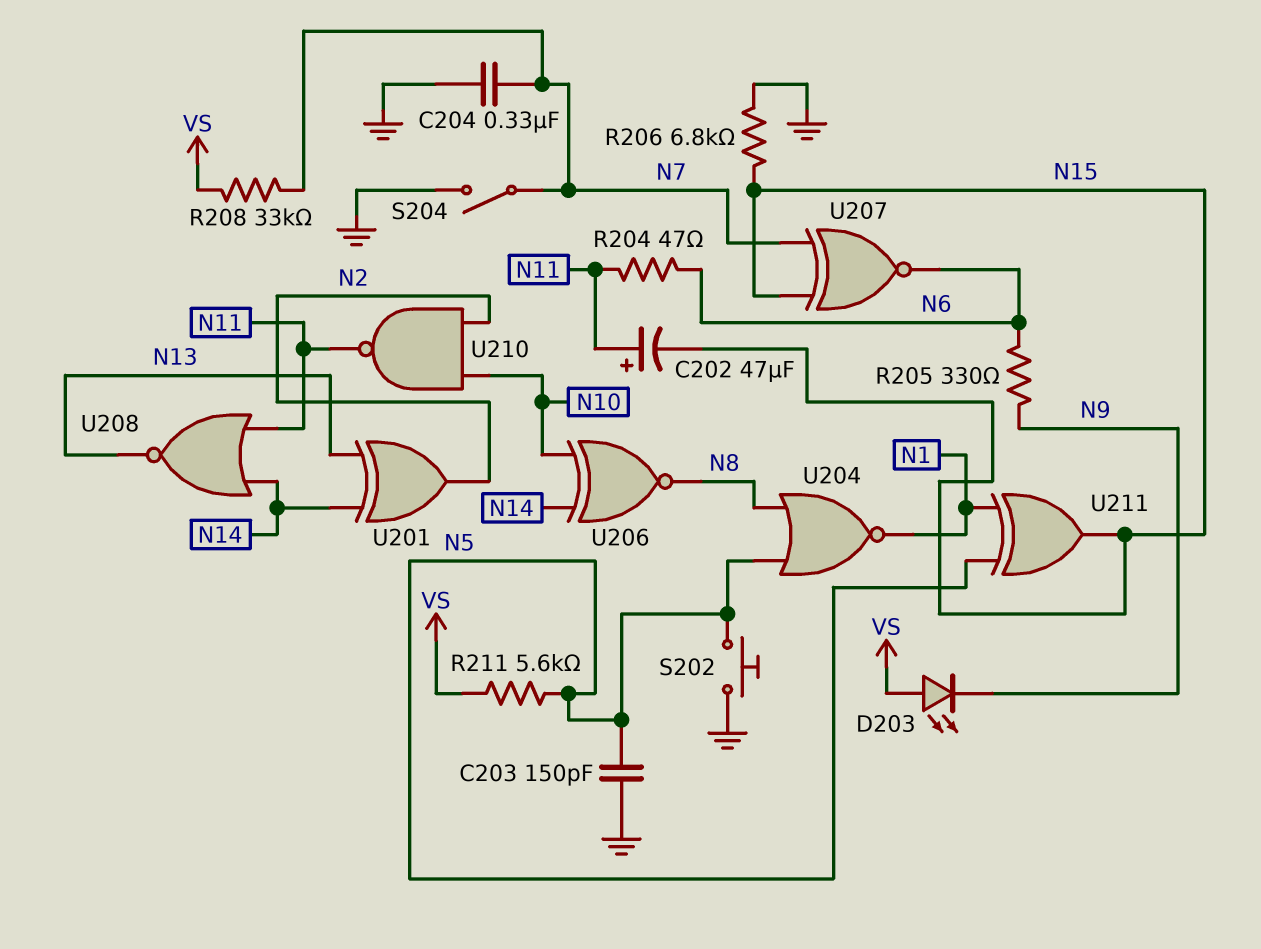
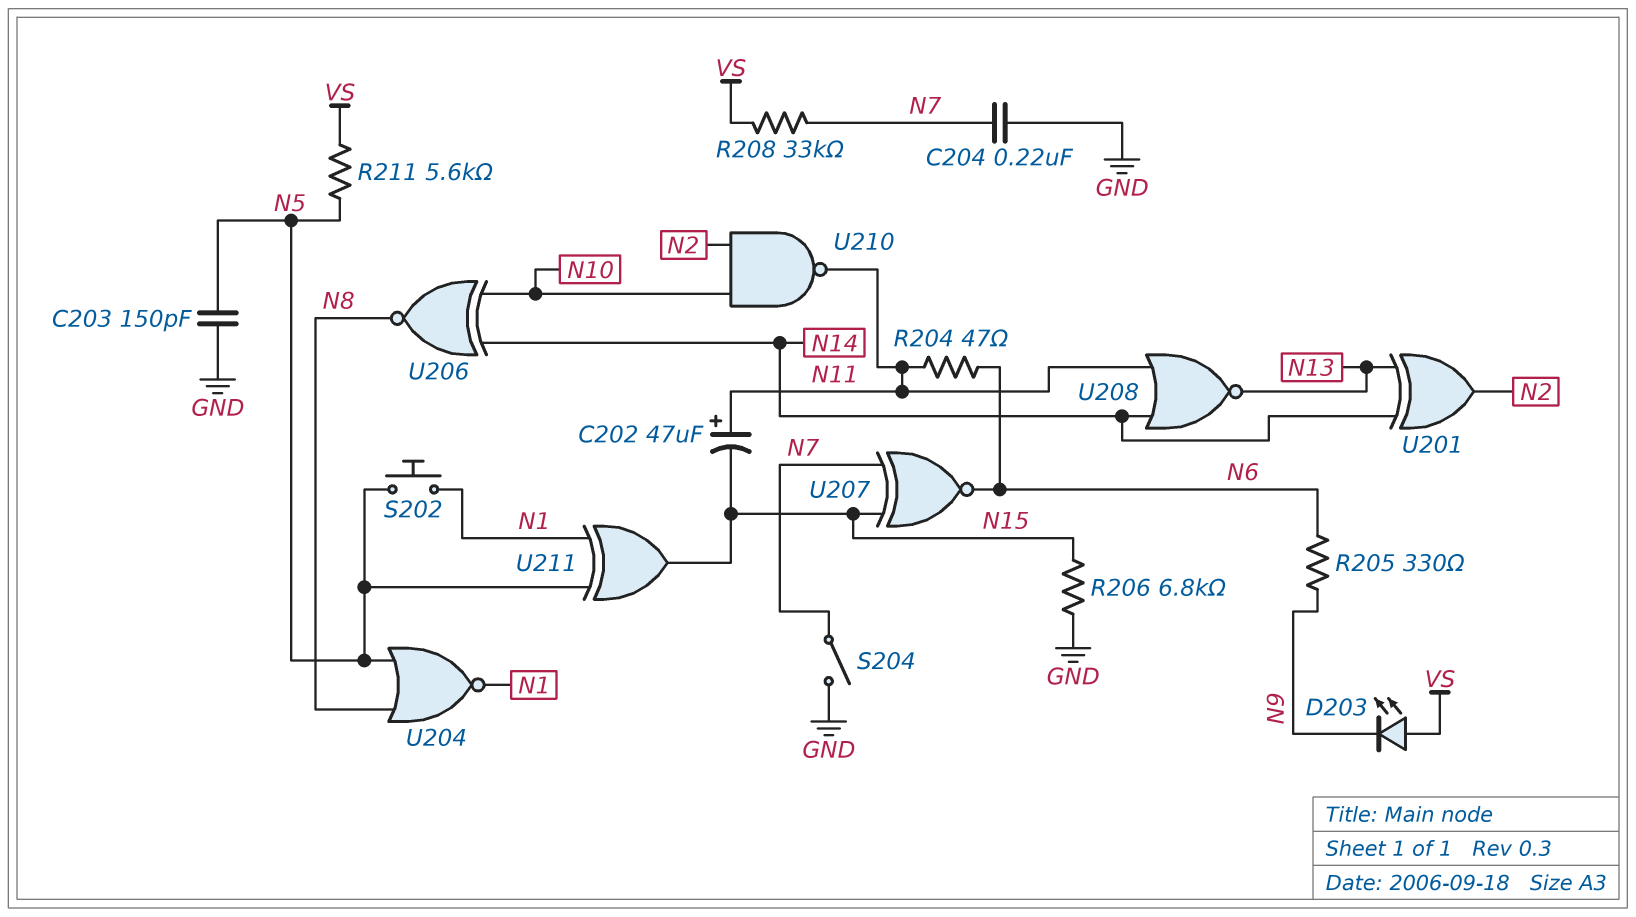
C204: 330nF (GND, N7) -> 220nF (GND, N7)
S202: button (GND, N5) -> button (N1, N5)

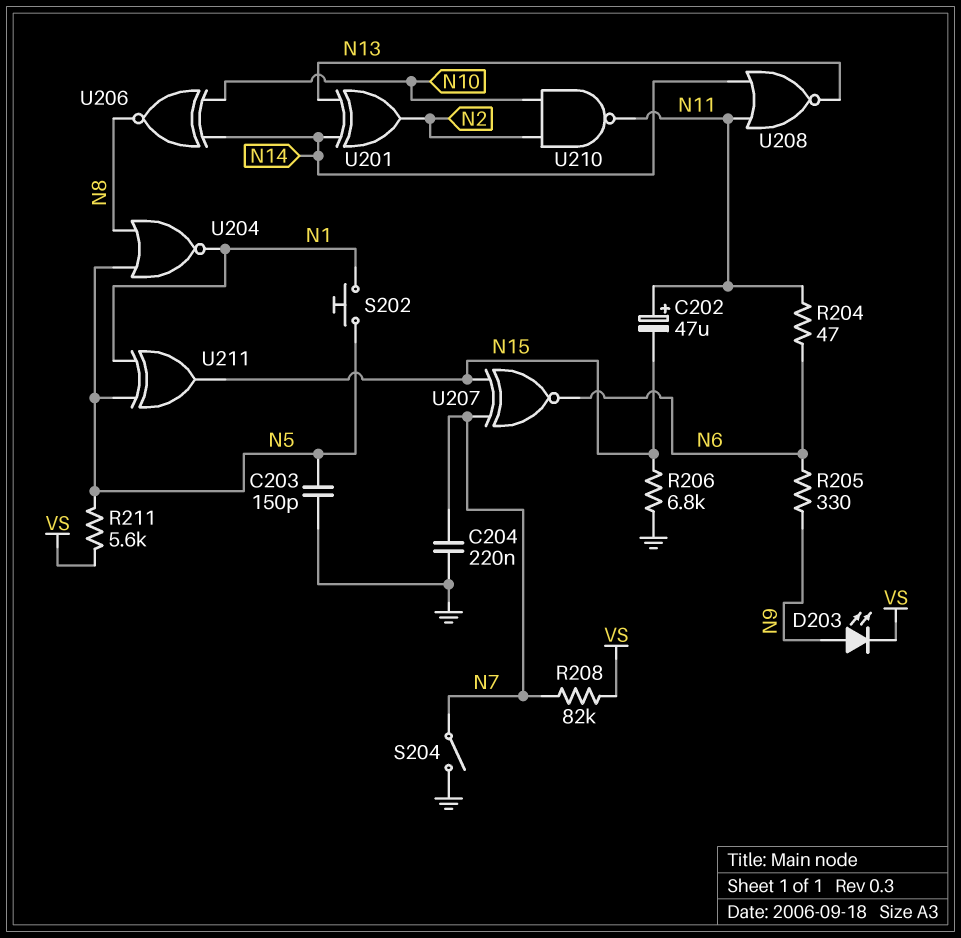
D203: LED (A VS, K N9) -> LED (A N9, K VS)
R208: 33k (N7, VS) -> 82k (N7, VS)

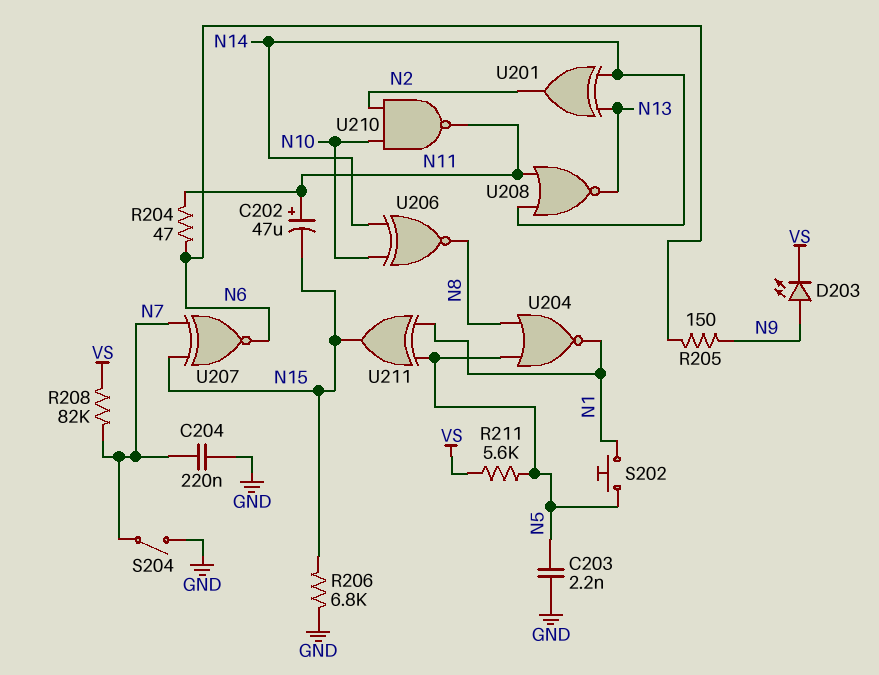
C203: 150pF (GND, N5) -> 2.2nF (GND, N5)
R205: 330 (N6, N9) -> 150 (N6, N9)

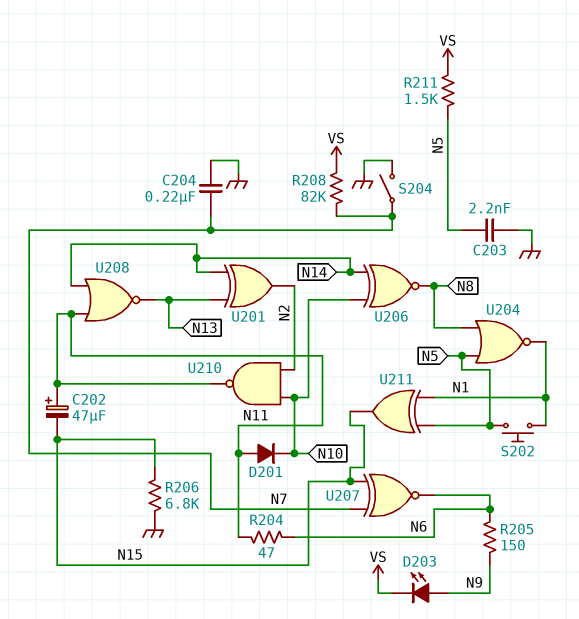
D201: none -> diode (A N11, K N10)
R211: 5.6k (N5, VS) -> 1.5k (N5, VS)

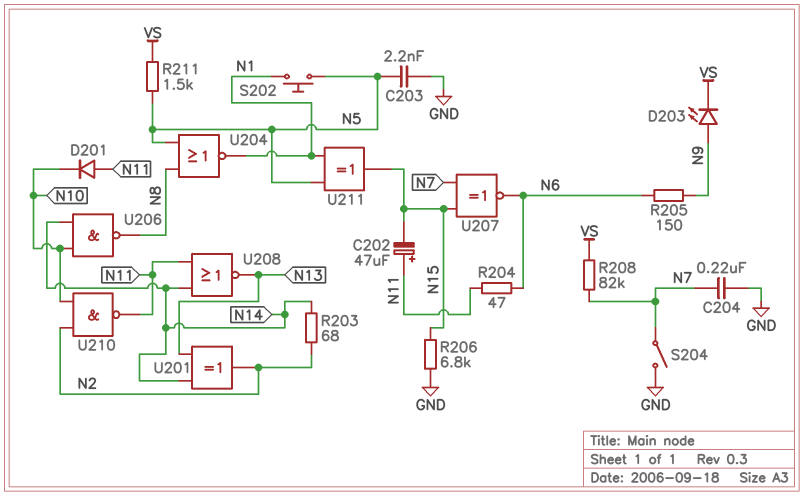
R203: none -> 68 (N2, N14)
U206: XNOR (in N10, in N14, out N8) -> NAND (in N10, in N14, out N8)

